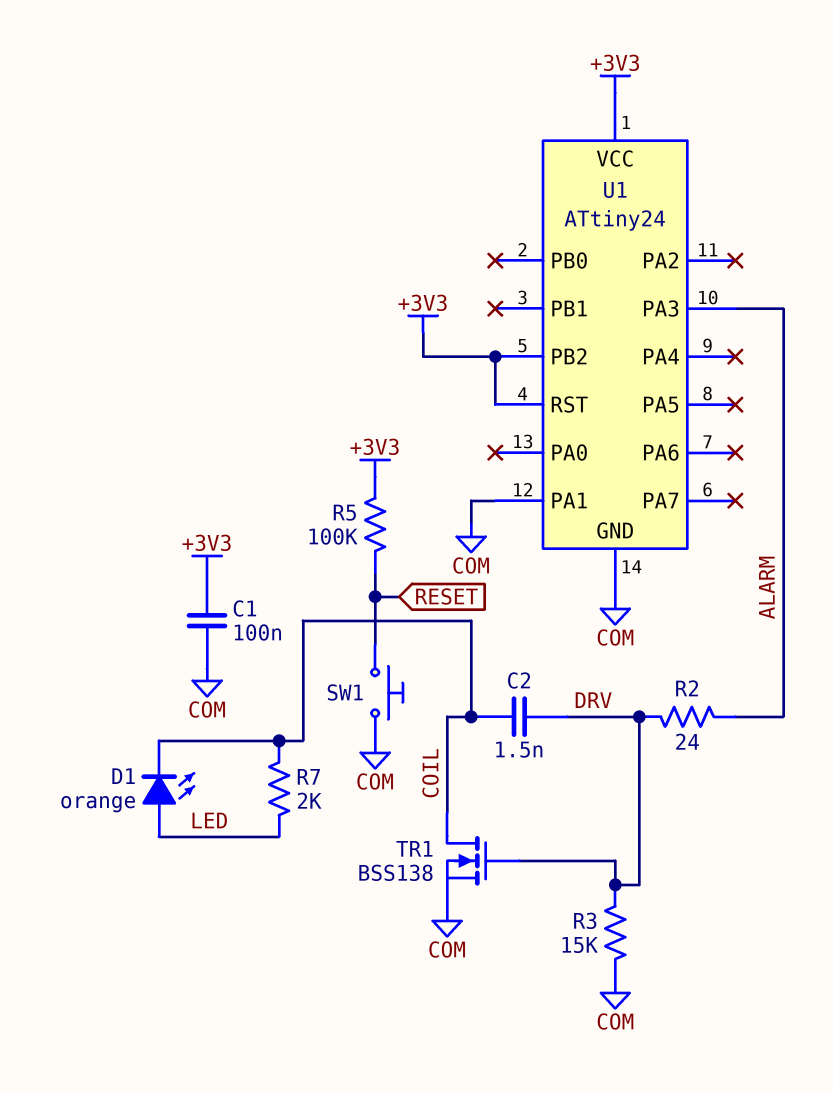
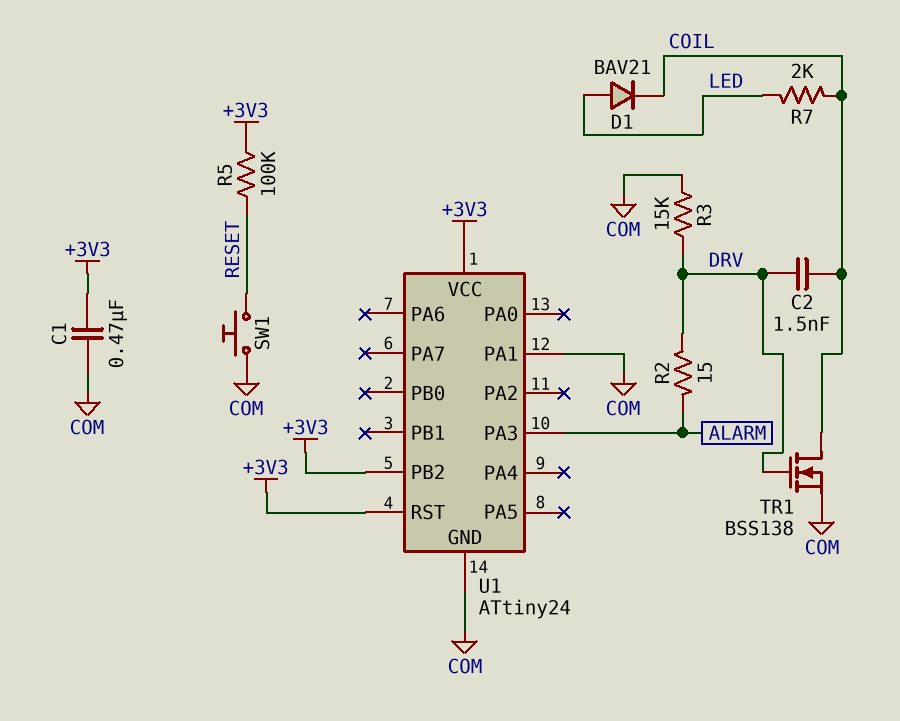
C1: 100nF (+3V3, COM) -> 470nF (+3V3, COM)
D1: LED orange (A LED, K COIL) -> diode BAV21 (A LED, K COIL)
R2: 24 (ALARM, DRV) -> 15 (ALARM, DRV)

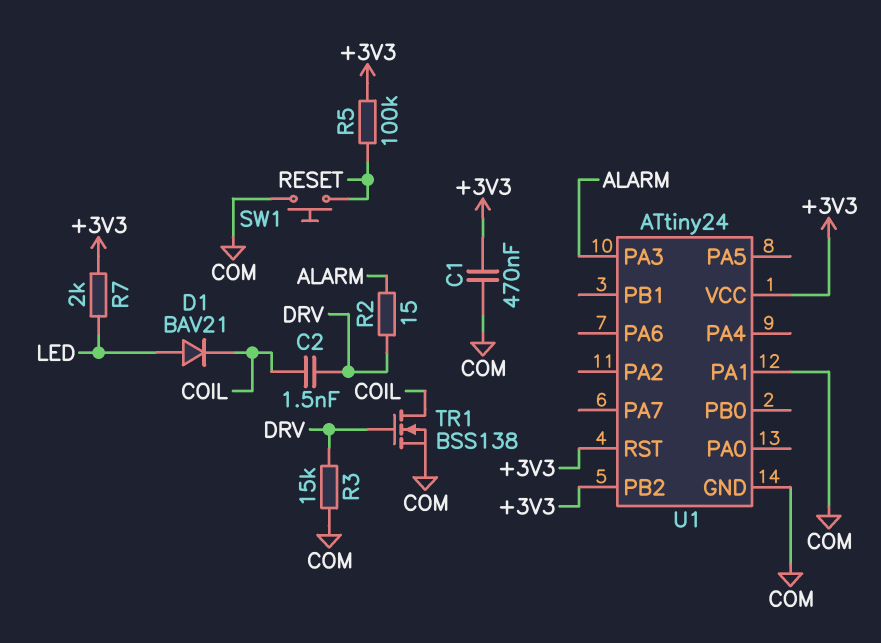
R7: 2k (COIL, LED) -> 2k (+3V3, LED)

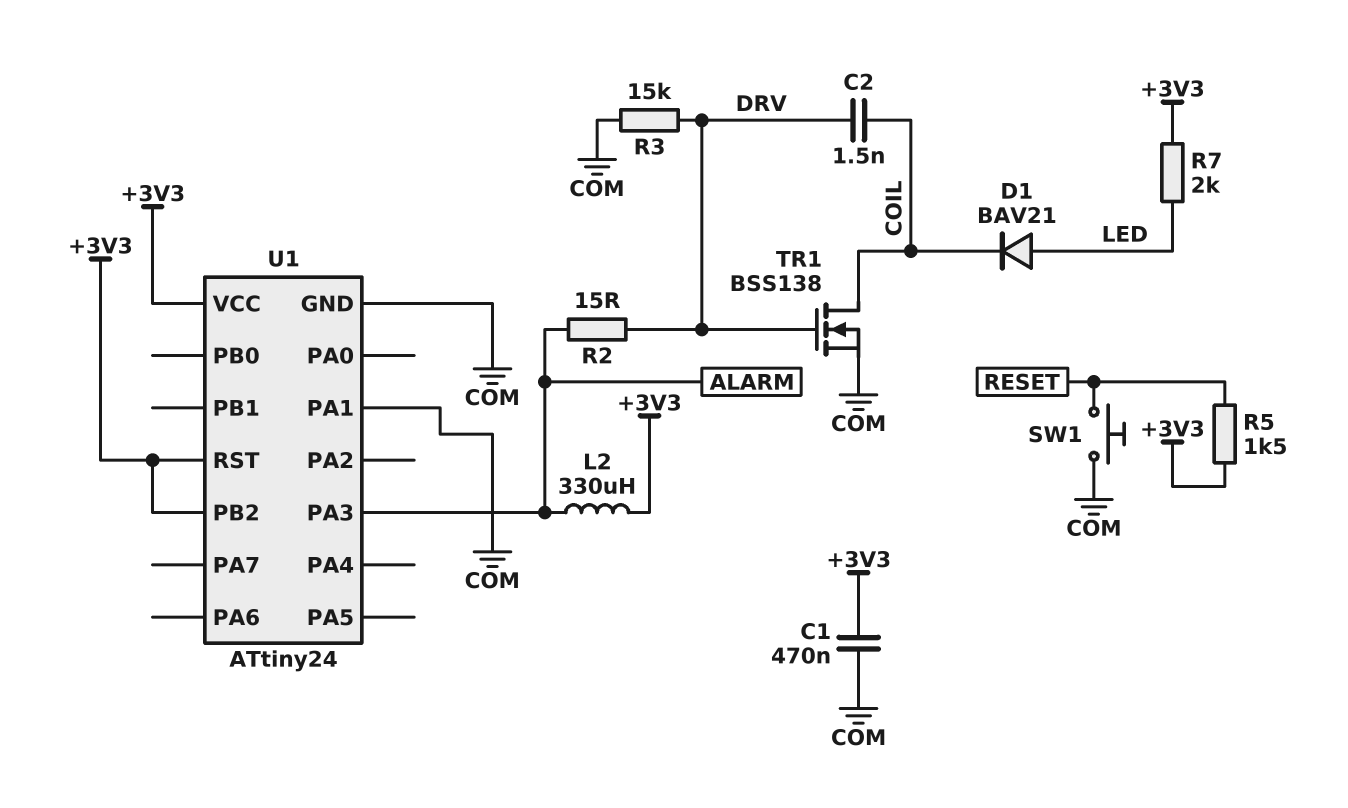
L2: none -> 330uH (+3V3, ALARM)
R5: 100k (+3V3, RESET) -> 1.5k (+3V3, RESET)

